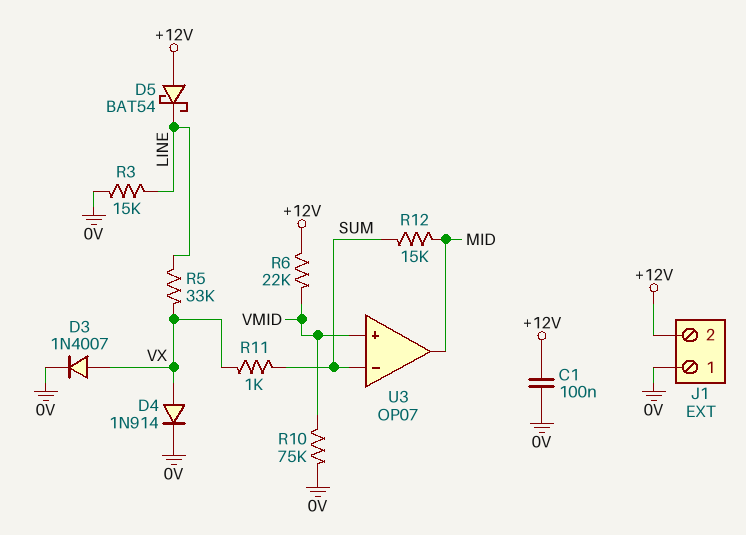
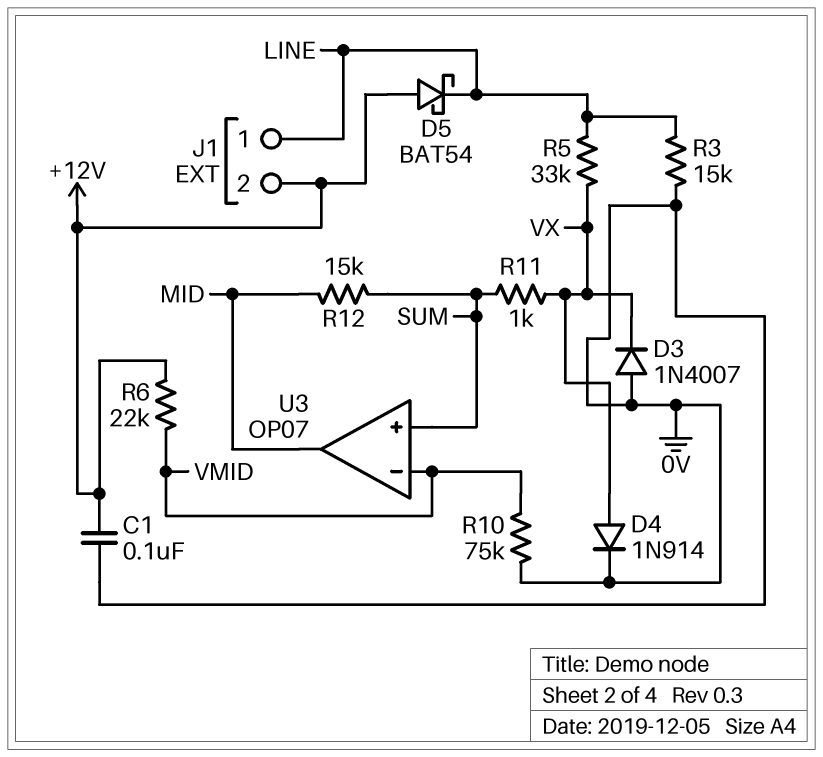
D3: diode 1N4007 (A VX, K 0V) -> diode 1N4007 (A 0V, K VX)
J1 pin 1: 0V -> LINE
U3 pin in+: VMID -> SUM
U3 pin in-: SUM -> VMID

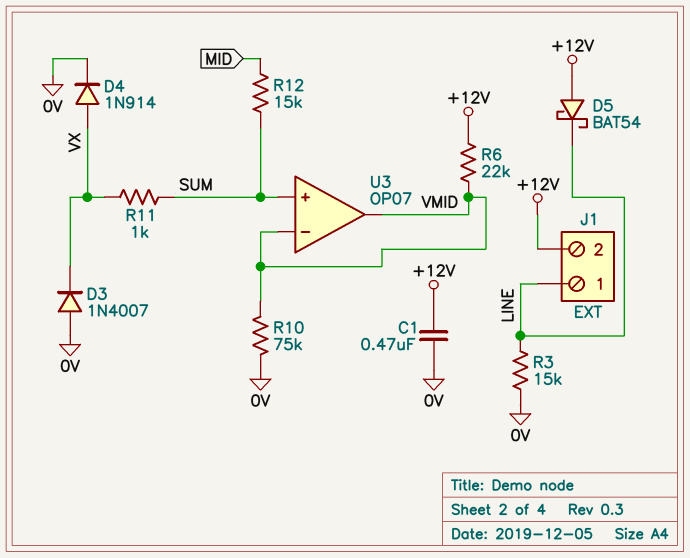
C1: 100nF (+12V, 0V) -> 470nF (+12V, 0V)
R5: 33k (LINE, VX) -> none
U3 pin out: MID -> VMID

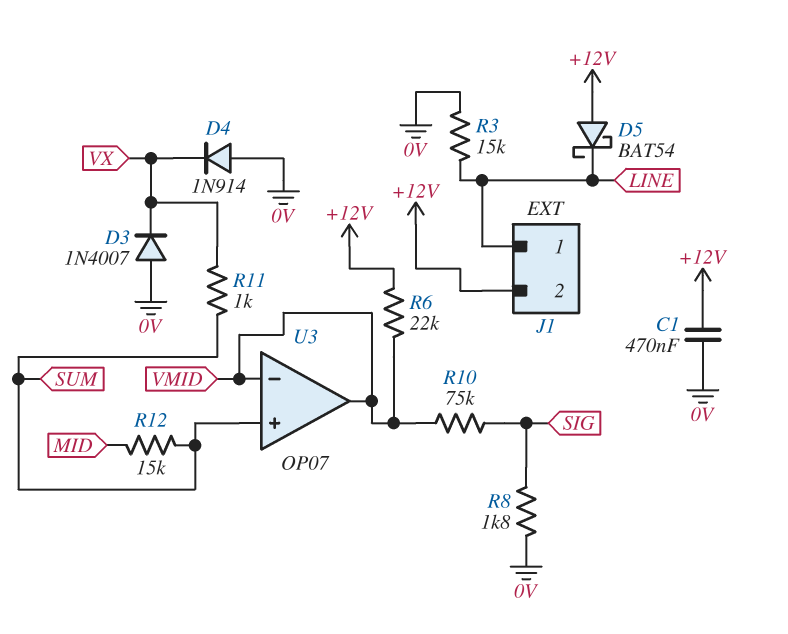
D4: diode 1N914 (A VX, K 0V) -> diode 1N914 (A 0V, K VX)
R8: none -> 1.8k (0V, SIG)
R10: 75k (0V, VMID) -> 75k (SIG, VMID)

